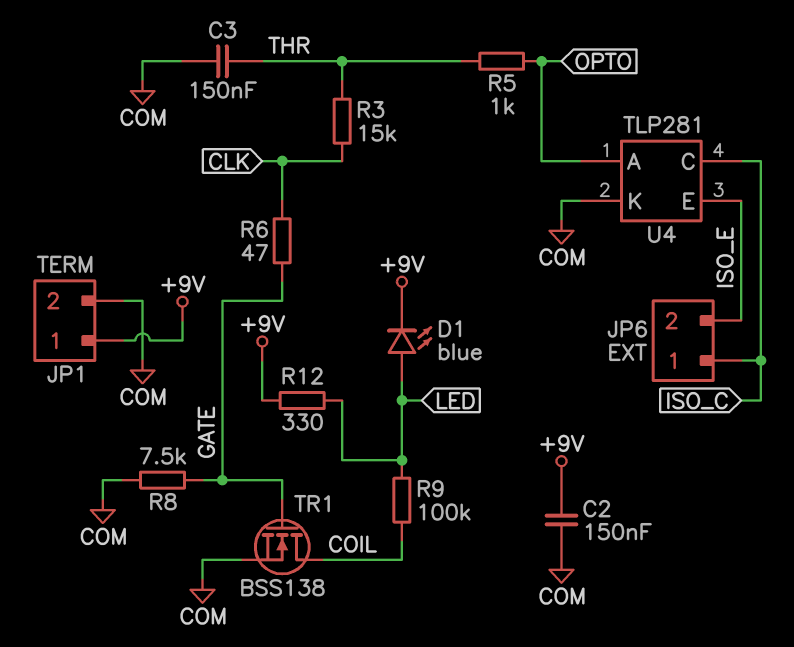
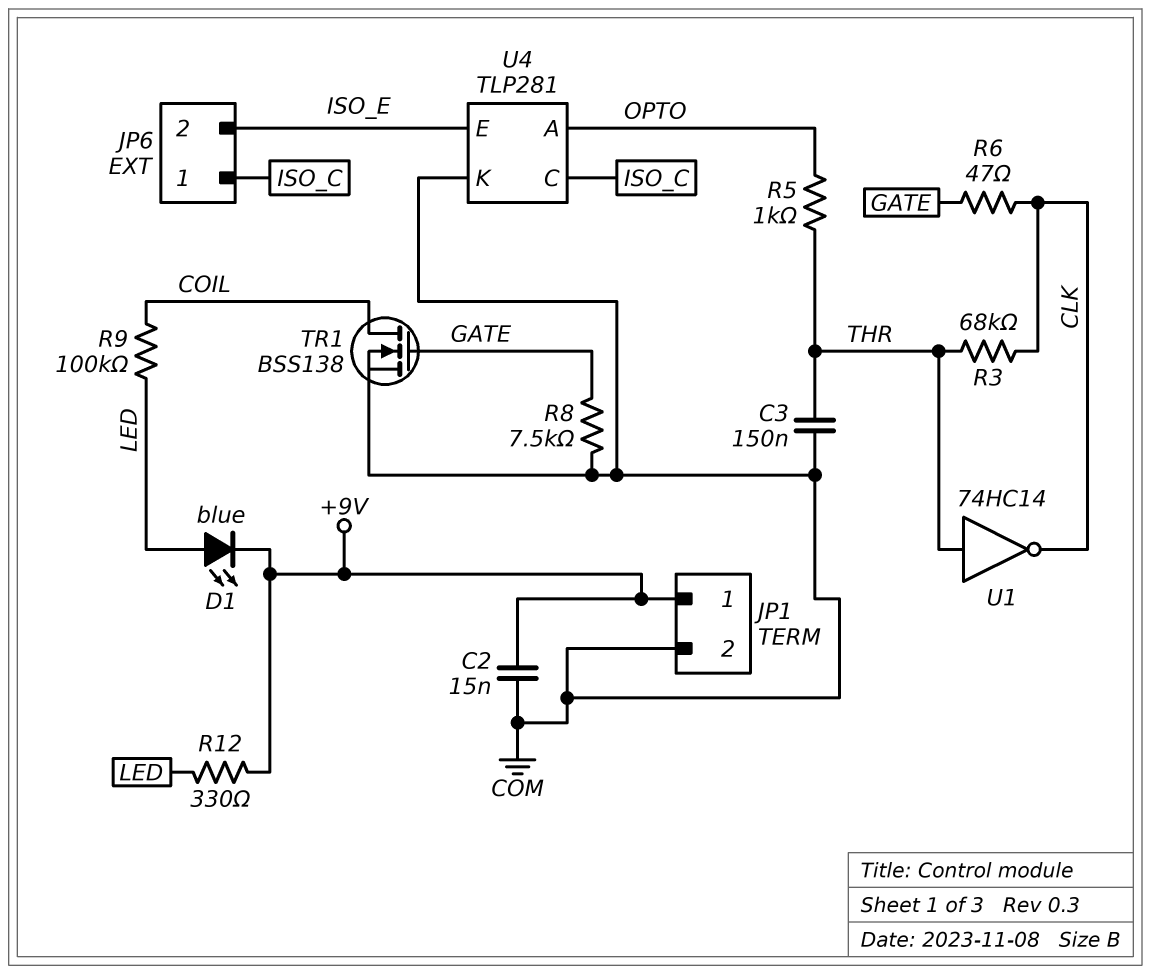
C2: 150nF (+9V, COM) -> 15nF (+9V, COM)
R3: 15k (CLK, THR) -> 68k (CLK, THR)
U1: none -> NOT 74HC14 (in THR, out CLK)

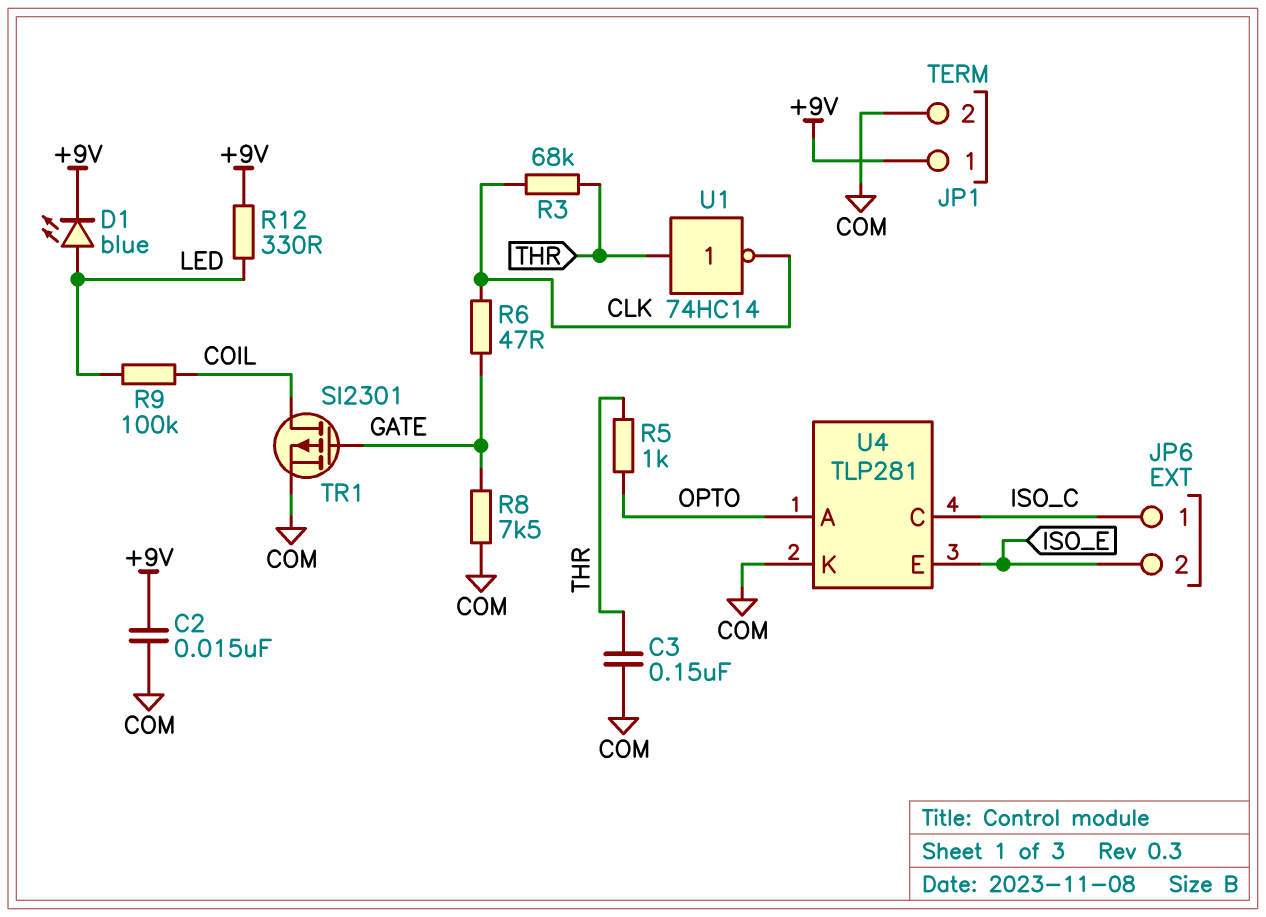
TR1: NMOS BSS138 (G GATE, D COIL, S COM) -> PMOS SI2301 (G GATE, D COIL, S COM)

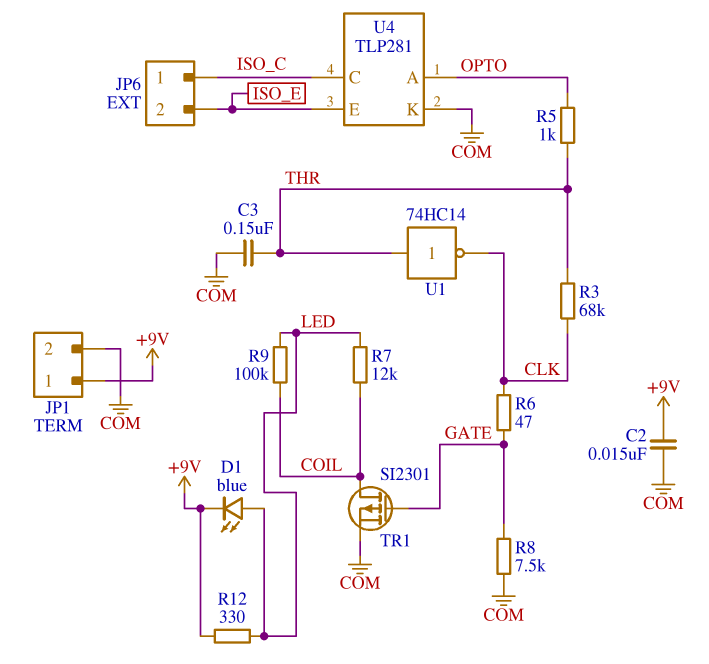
R7: none -> 12k (COIL, LED)

